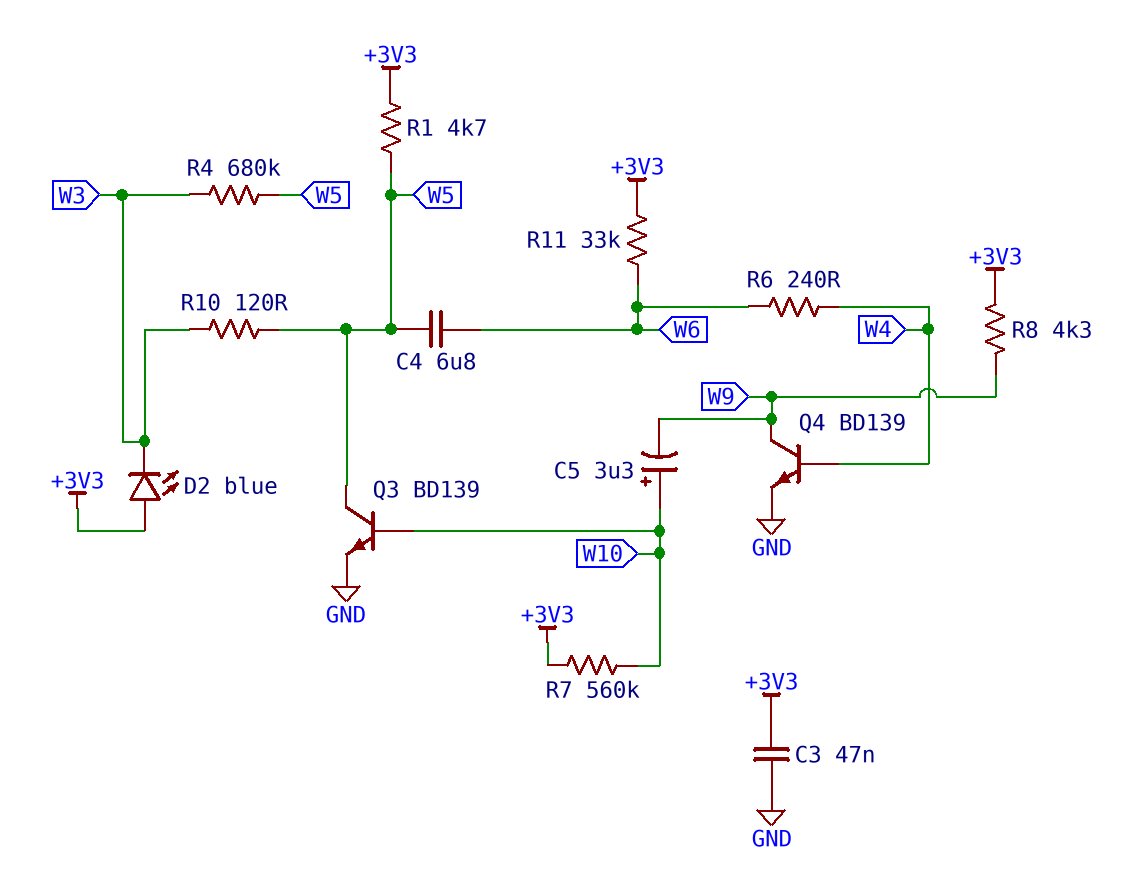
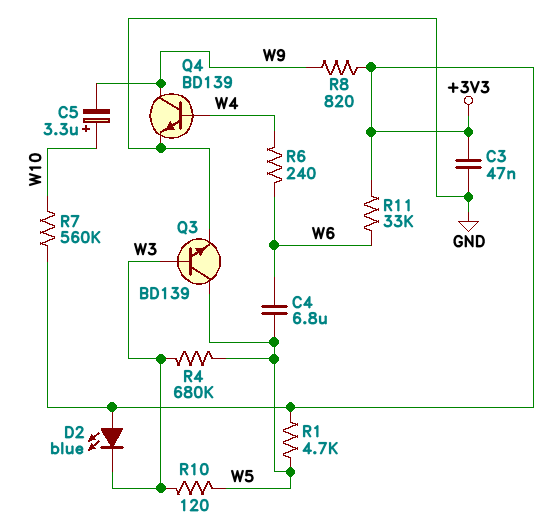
Q3: NPN BD139 (B W10, C W5, E GND) -> NPN BD139 (B W3, C W5, E GND)
R8: 4.3k (+3V3, W9) -> 820 (+3V3, W9)

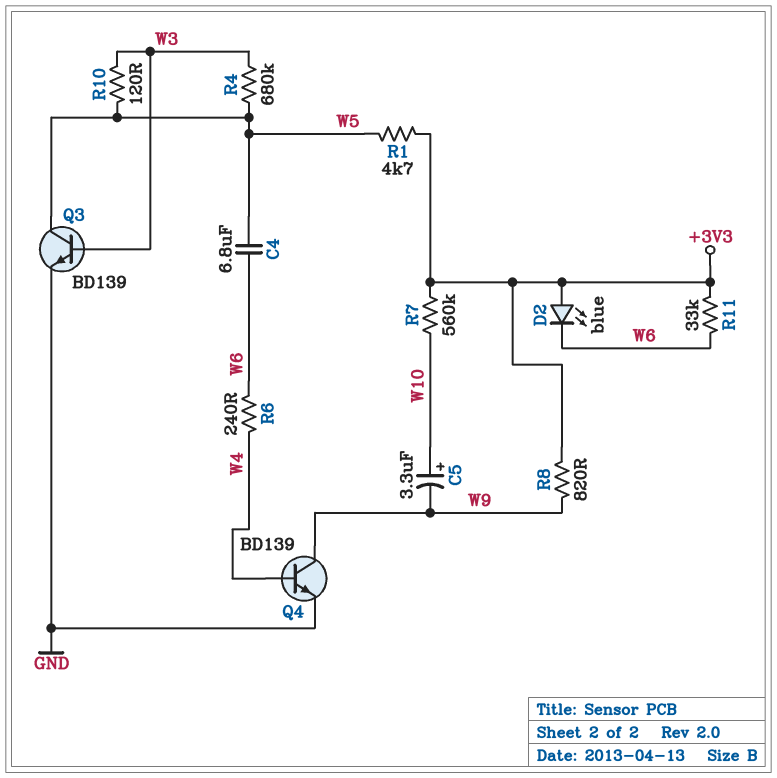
C3: 47nF (+3V3, GND) -> none
D2: LED blue (A +3V3, K W3) -> LED blue (A +3V3, K W6)

